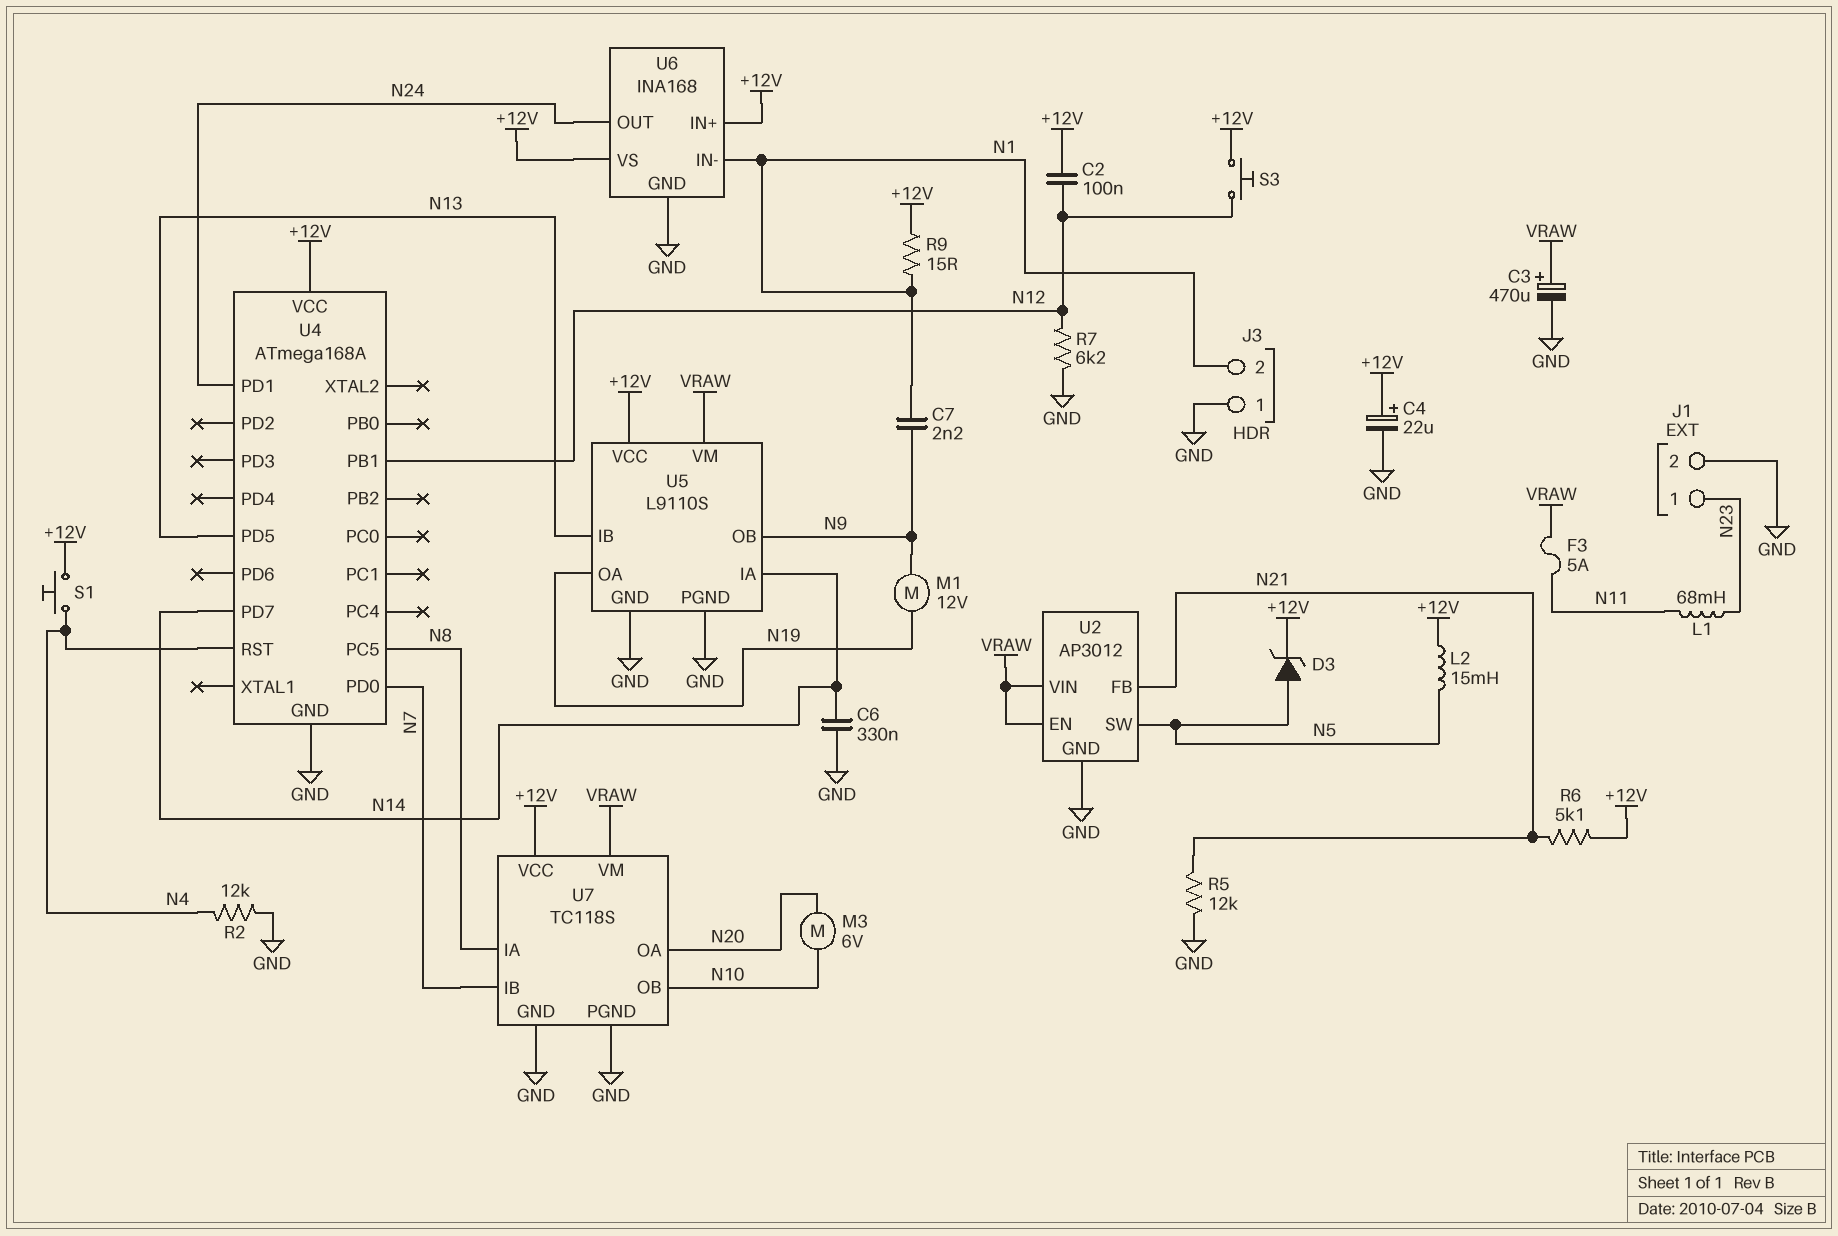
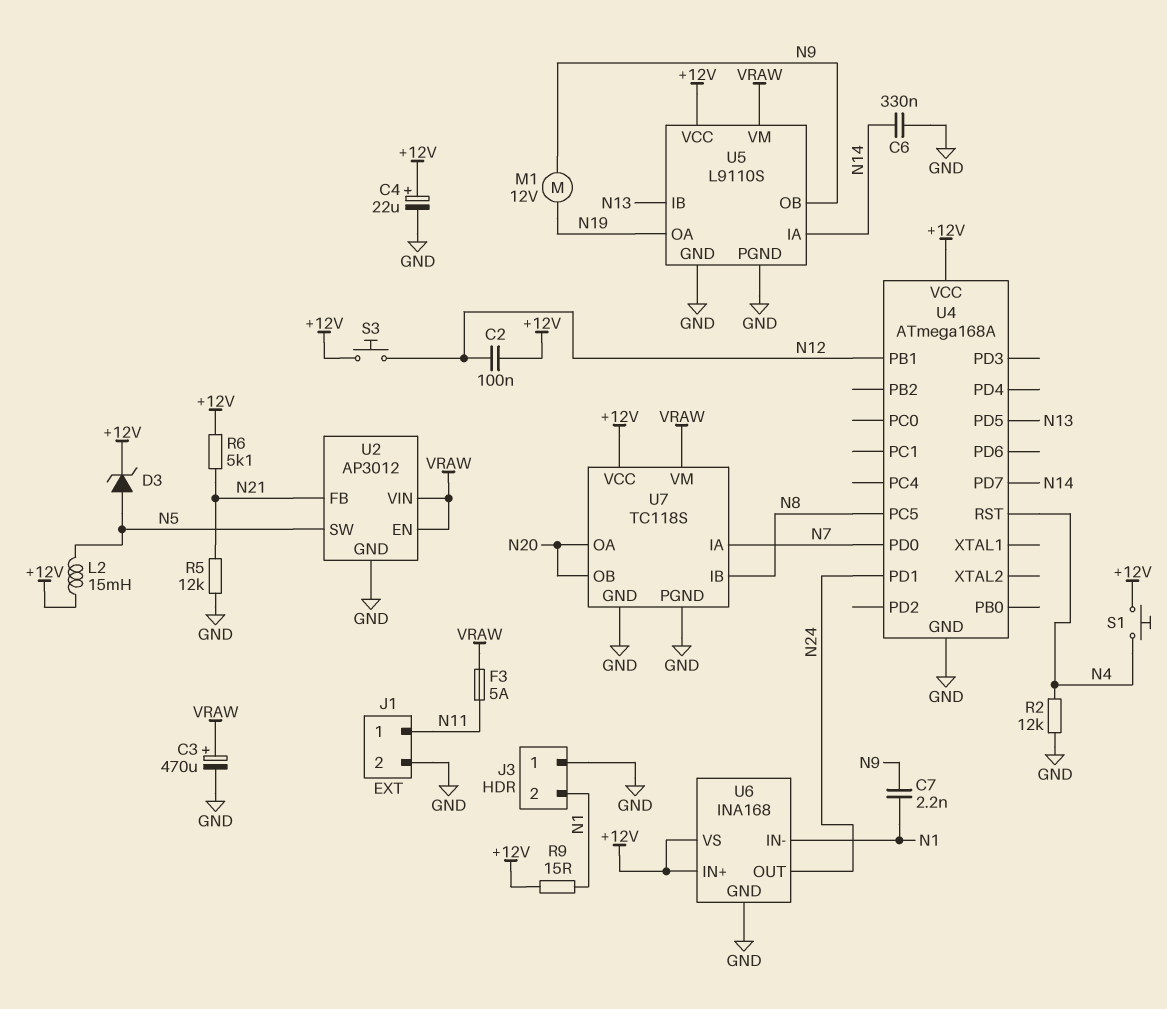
J1 pin 1: N23 -> N11
L1: 68mH (N11, N23) -> none
M3: motor 6V (N10, N20) -> none
R7: 6.2k (GND, N12) -> none
U7 pin IA: N8 -> N7
U7 pin IB: N7 -> N8
U7 pin OB: N10 -> N20

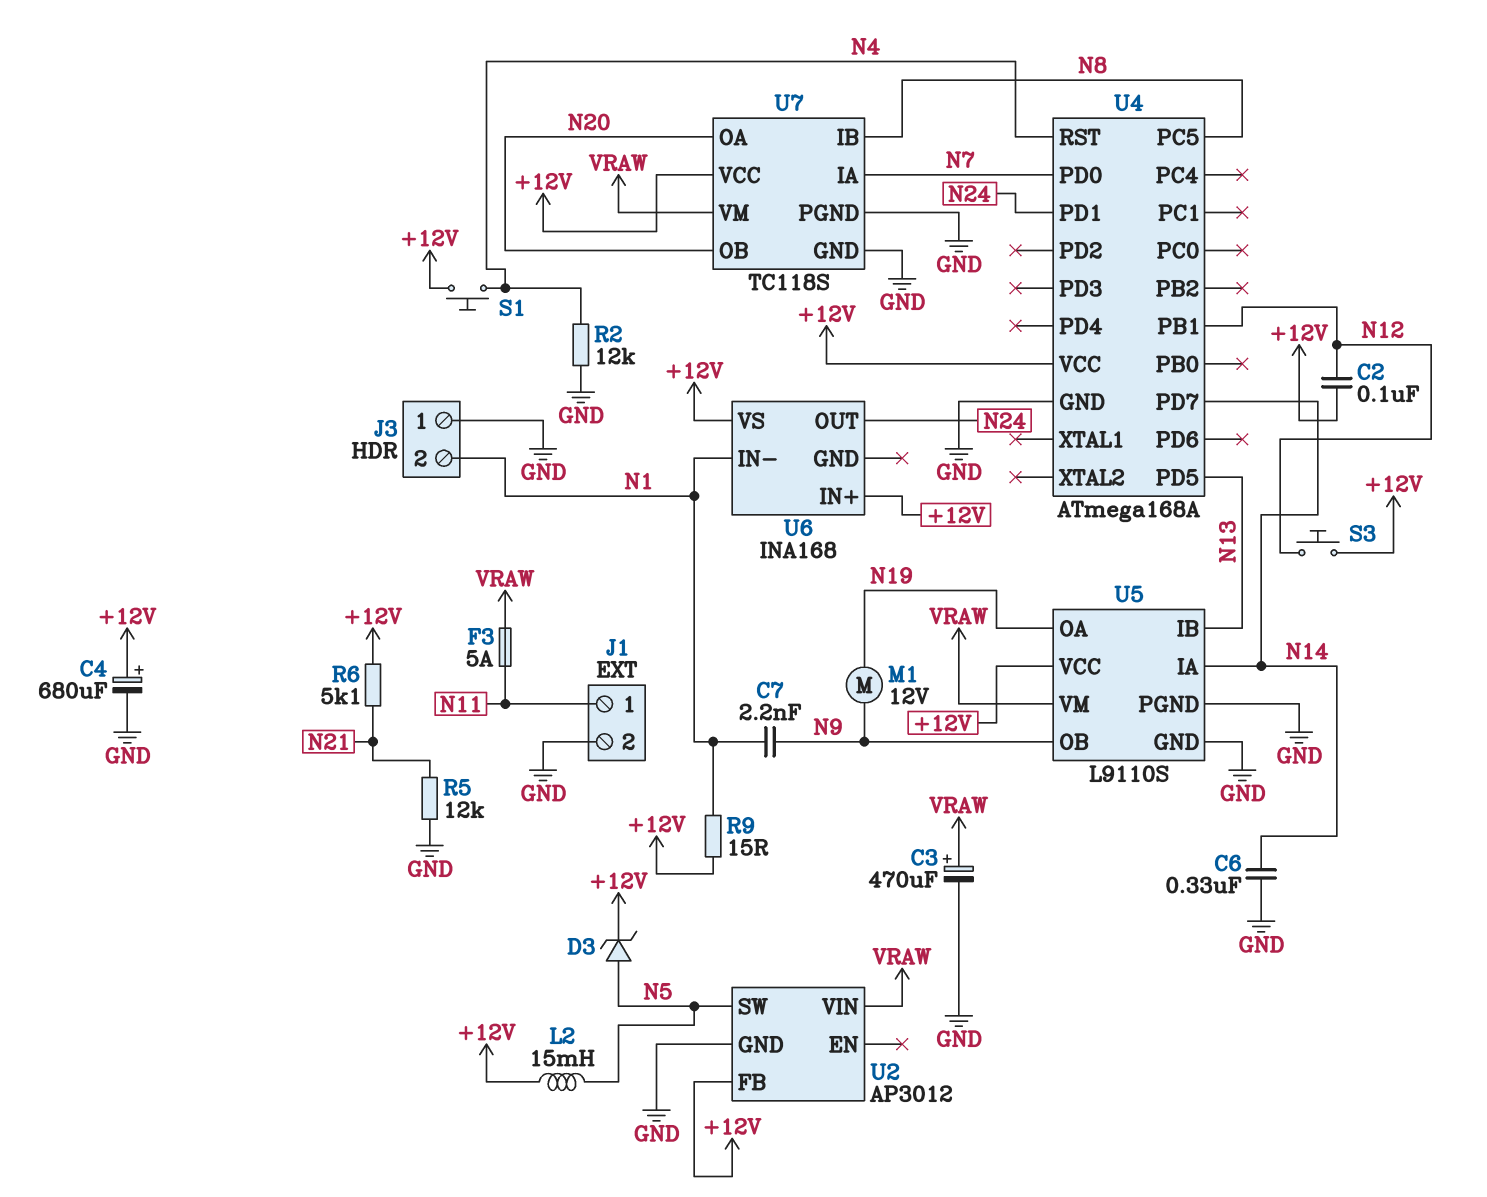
C4: 22uF (plus +12V, minus GND) -> 680uF (plus +12V, minus GND)
U2 pin EN: VRAW -> none
U2 pin FB: N21 -> +12V
U6 pin GND: GND -> none

